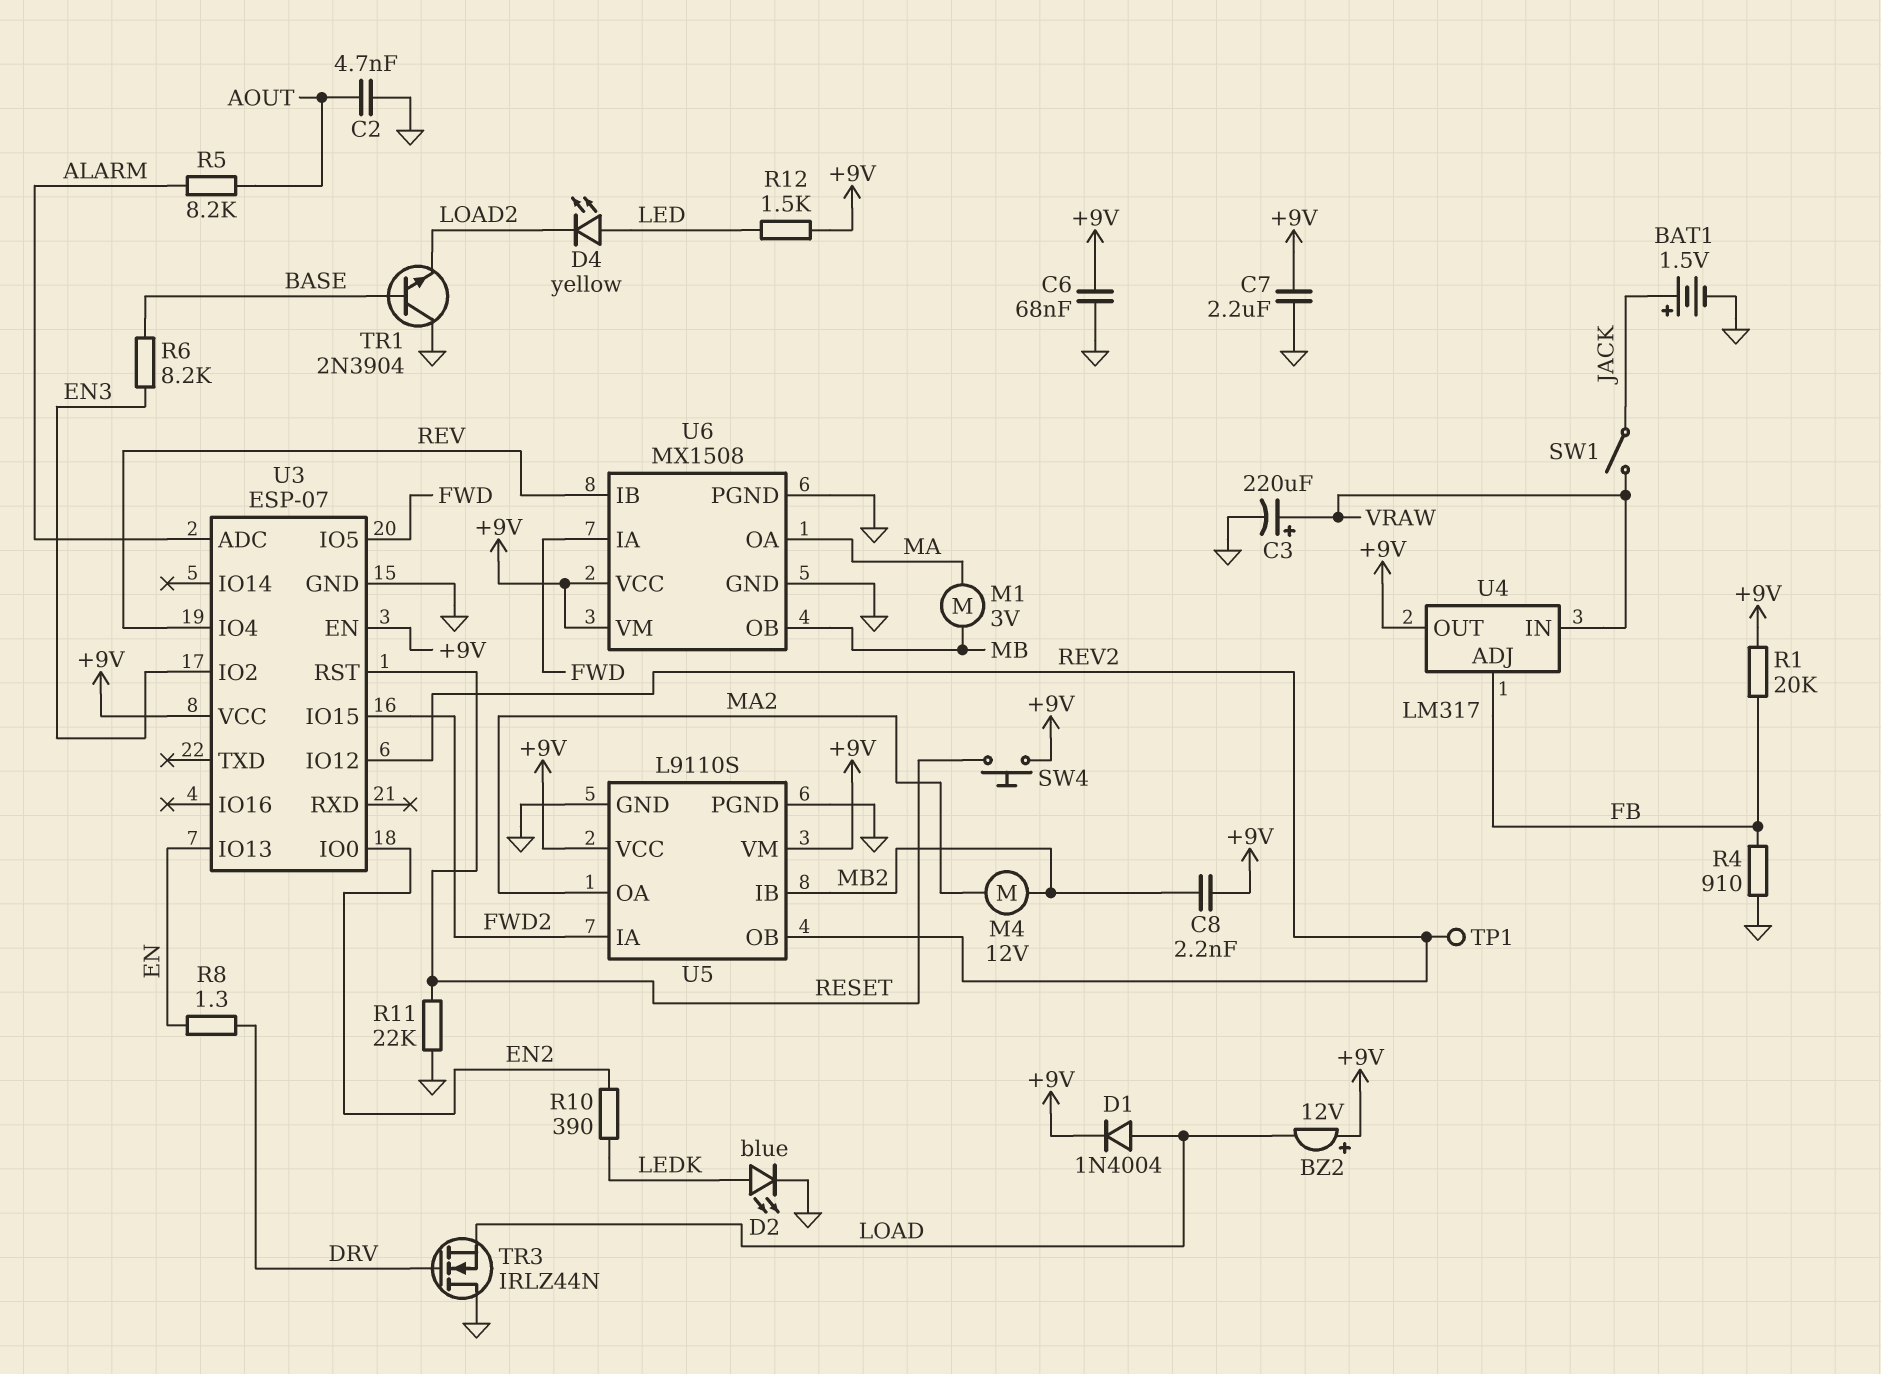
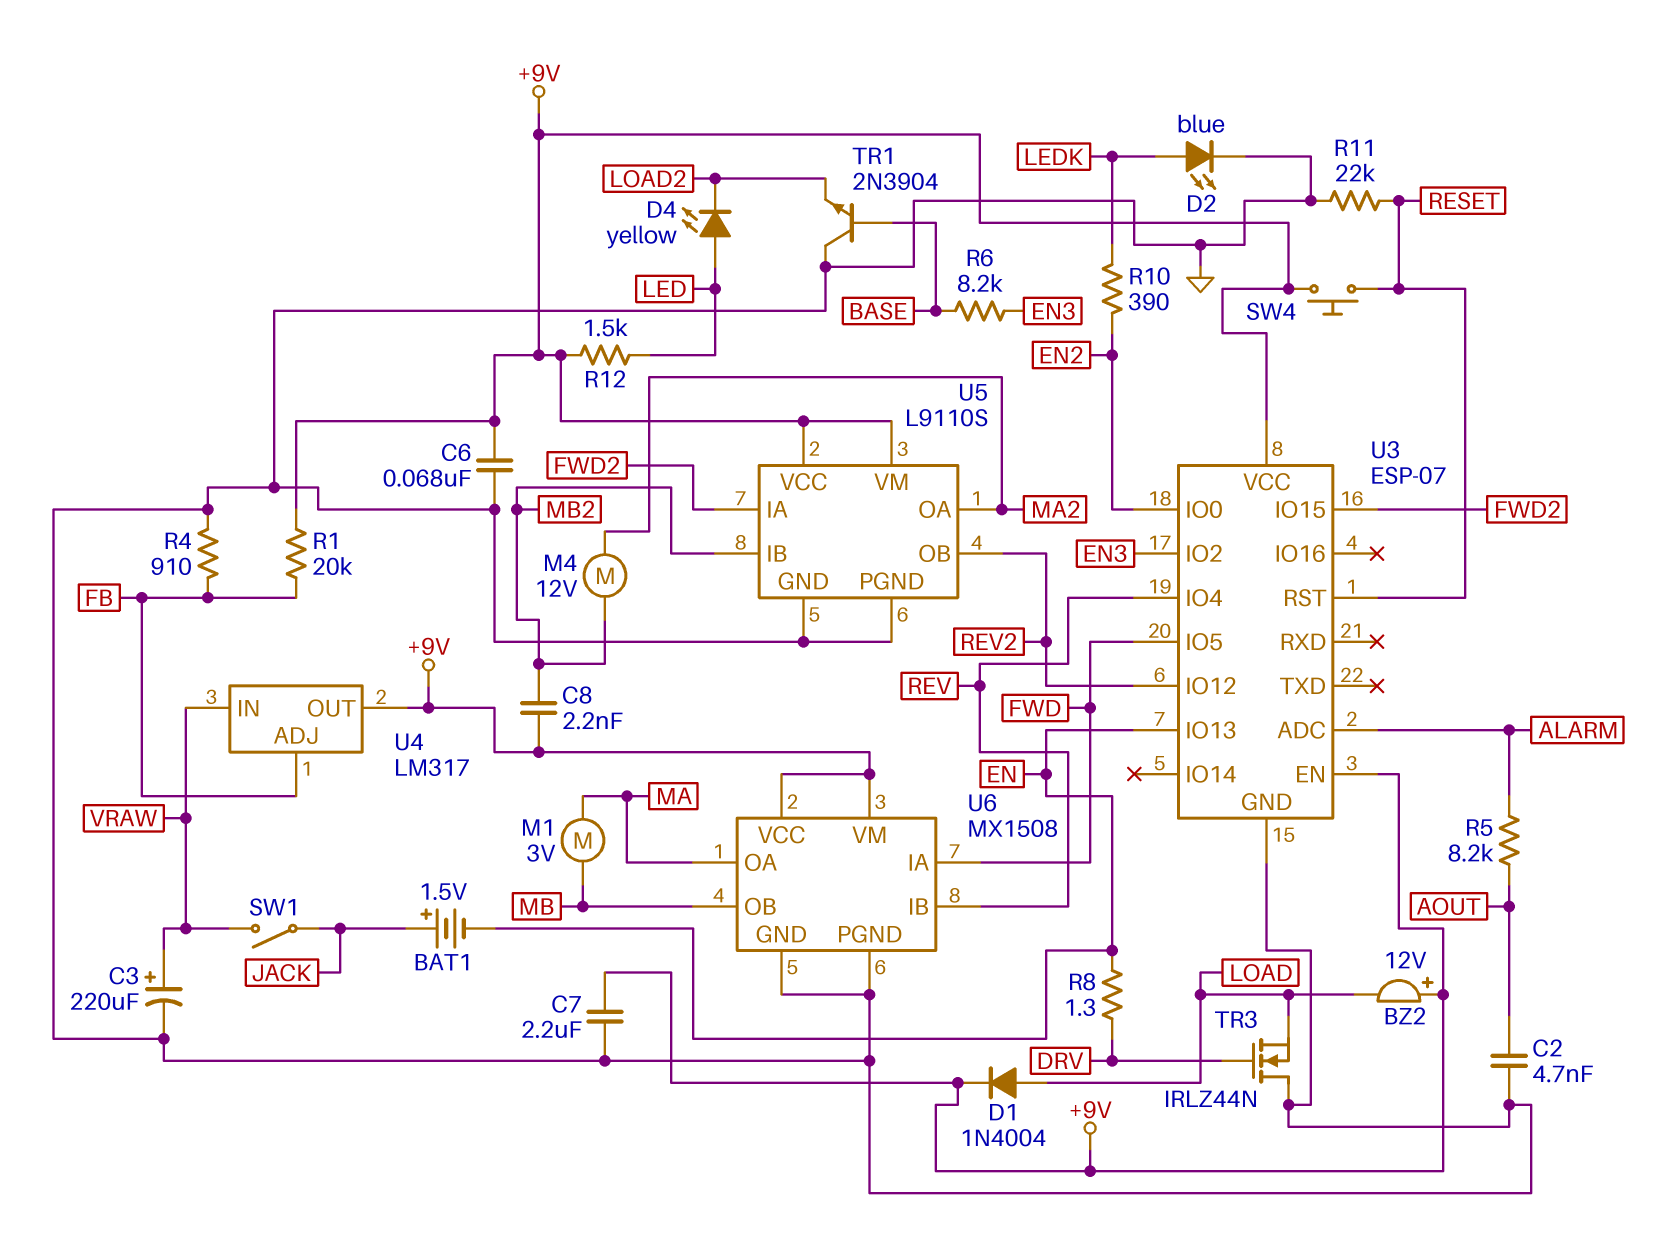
BAT1: 1.5V (plus JACK, minus GND) -> 1.5V (plus JACK, minus EN)
TP1: test point (REV2) -> none

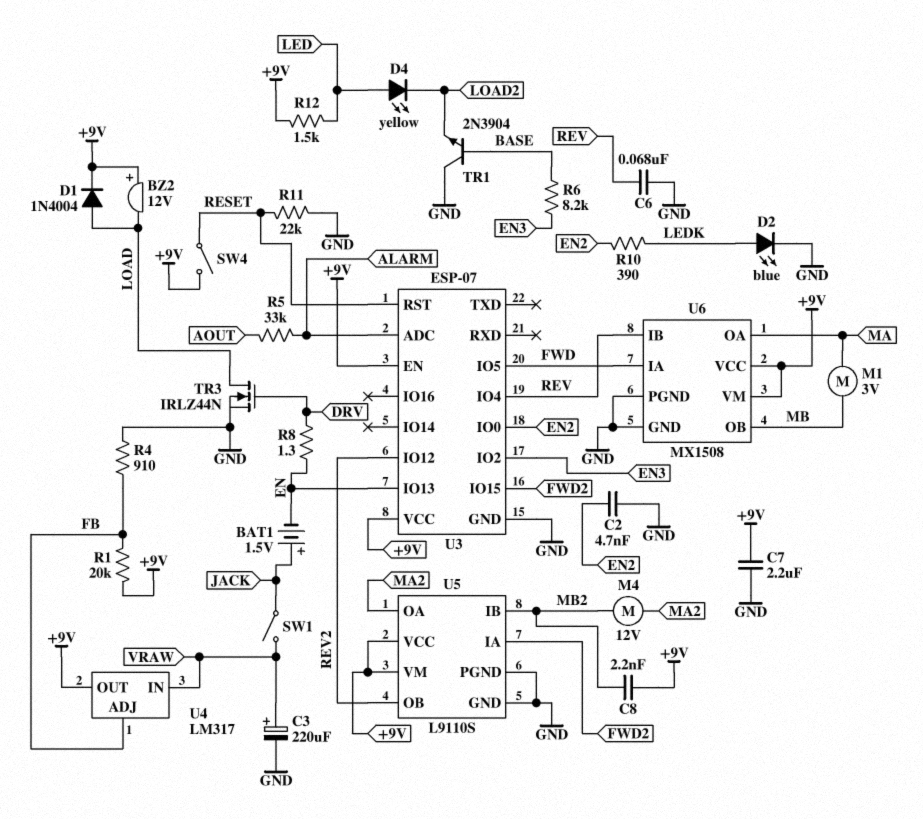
C2: 4.7nF (AOUT, GND) -> 4.7nF (EN2, GND)
C6: 68nF (+9V, GND) -> 68nF (GND, REV)
R5: 8.2k (ALARM, AOUT) -> 33k (ALARM, AOUT)
SW4: button (+9V, RESET) -> switch (+9V, RESET)
TR3: NMOS IRLZ44N (G DRV, D GND, S LOAD) -> NMOS IRLZ44N (G DRV, D LOAD, S GND)

